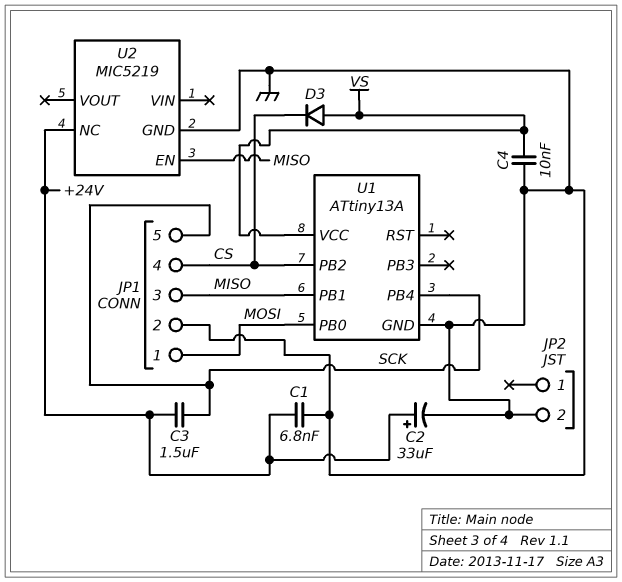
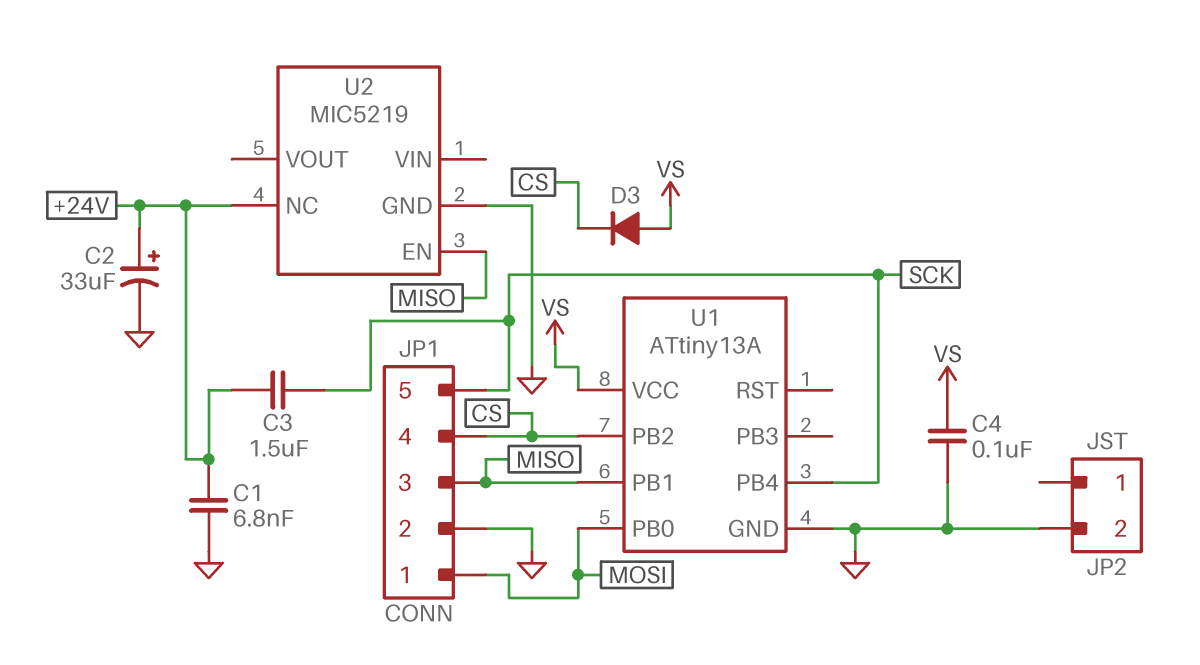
C4: 10nF (GND, VS) -> 100nF (GND, VS)

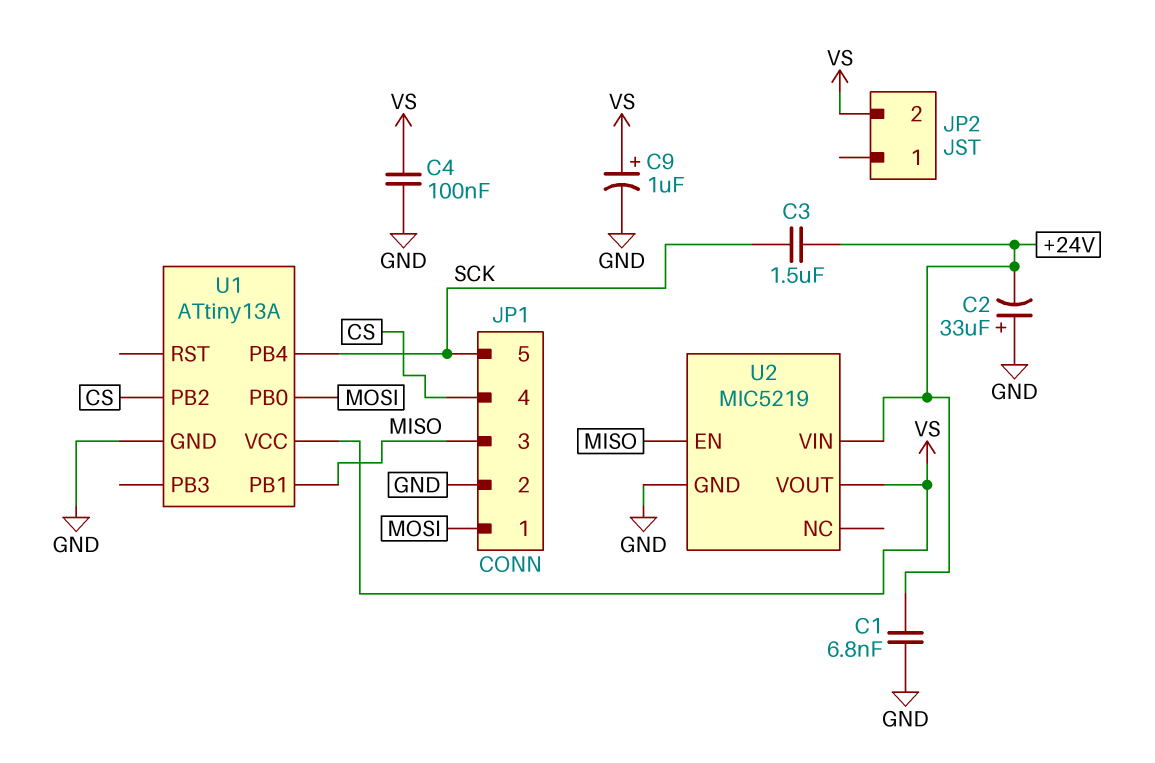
C2: 33uF (plus +24V, minus GND) -> 33uF (plus GND, minus +24V)
C9: none -> 1uF (plus VS, minus GND)
D3: diode (A VS, K CS) -> none
JP2 pin 2: GND -> VS
U2 pin NC: +24V -> none
U2 pin VIN: none -> +24V
U2 pin VOUT: none -> VS

